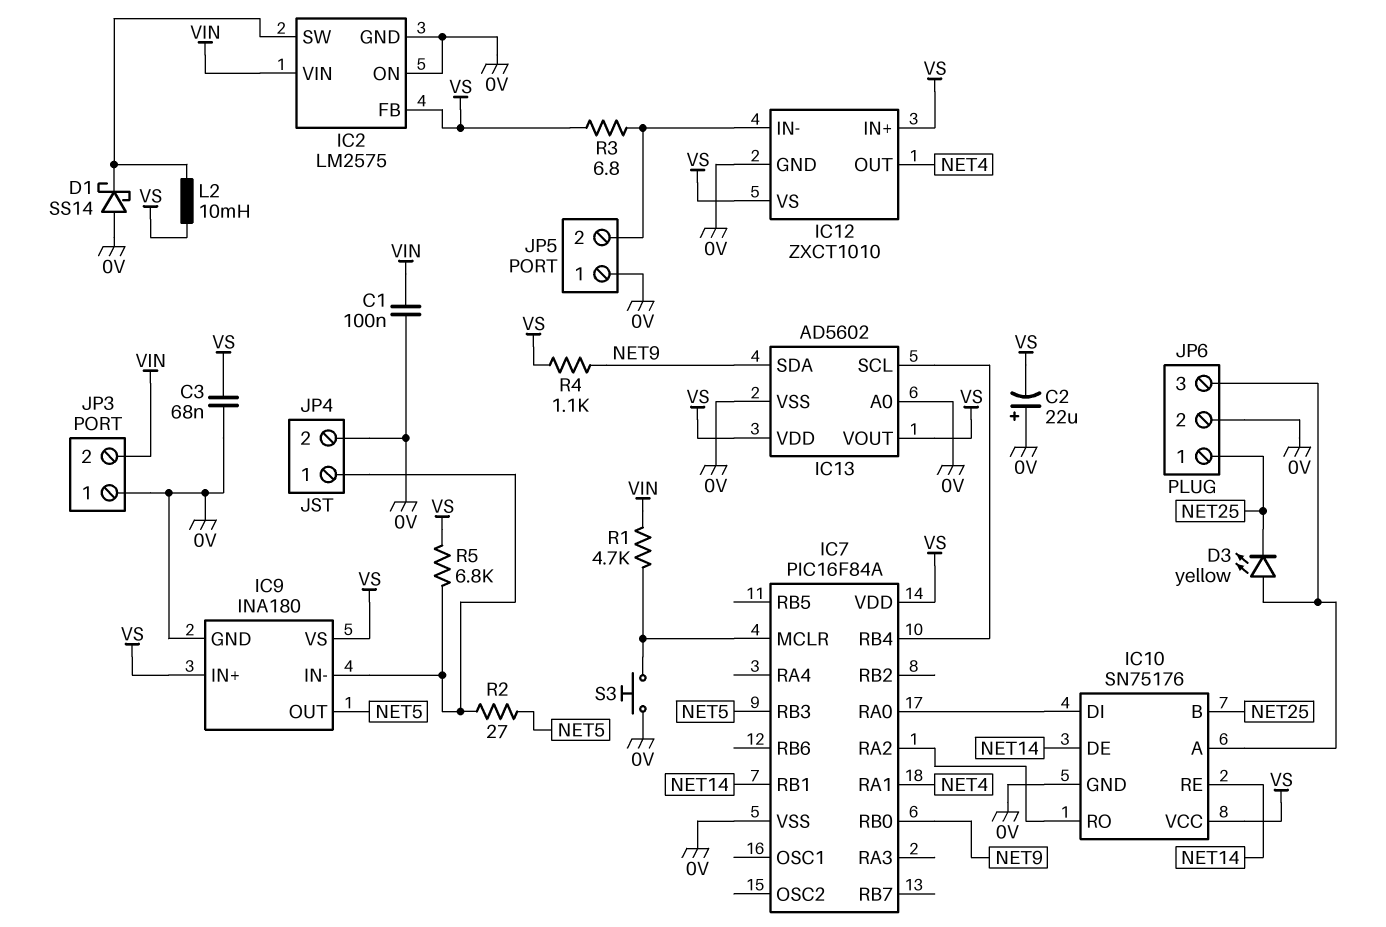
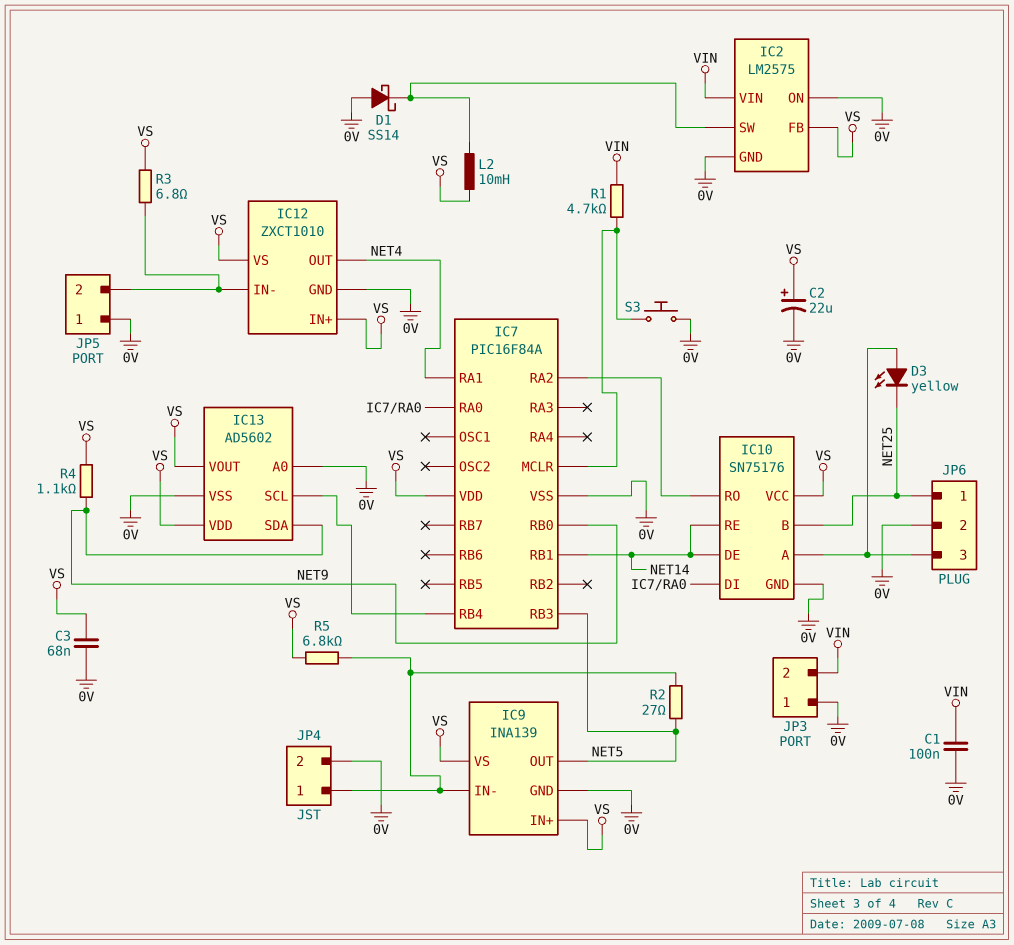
C2: 22uF (plus 0V, minus VS) -> 22uF (plus VS, minus 0V)
IC9: INA180 -> INA139

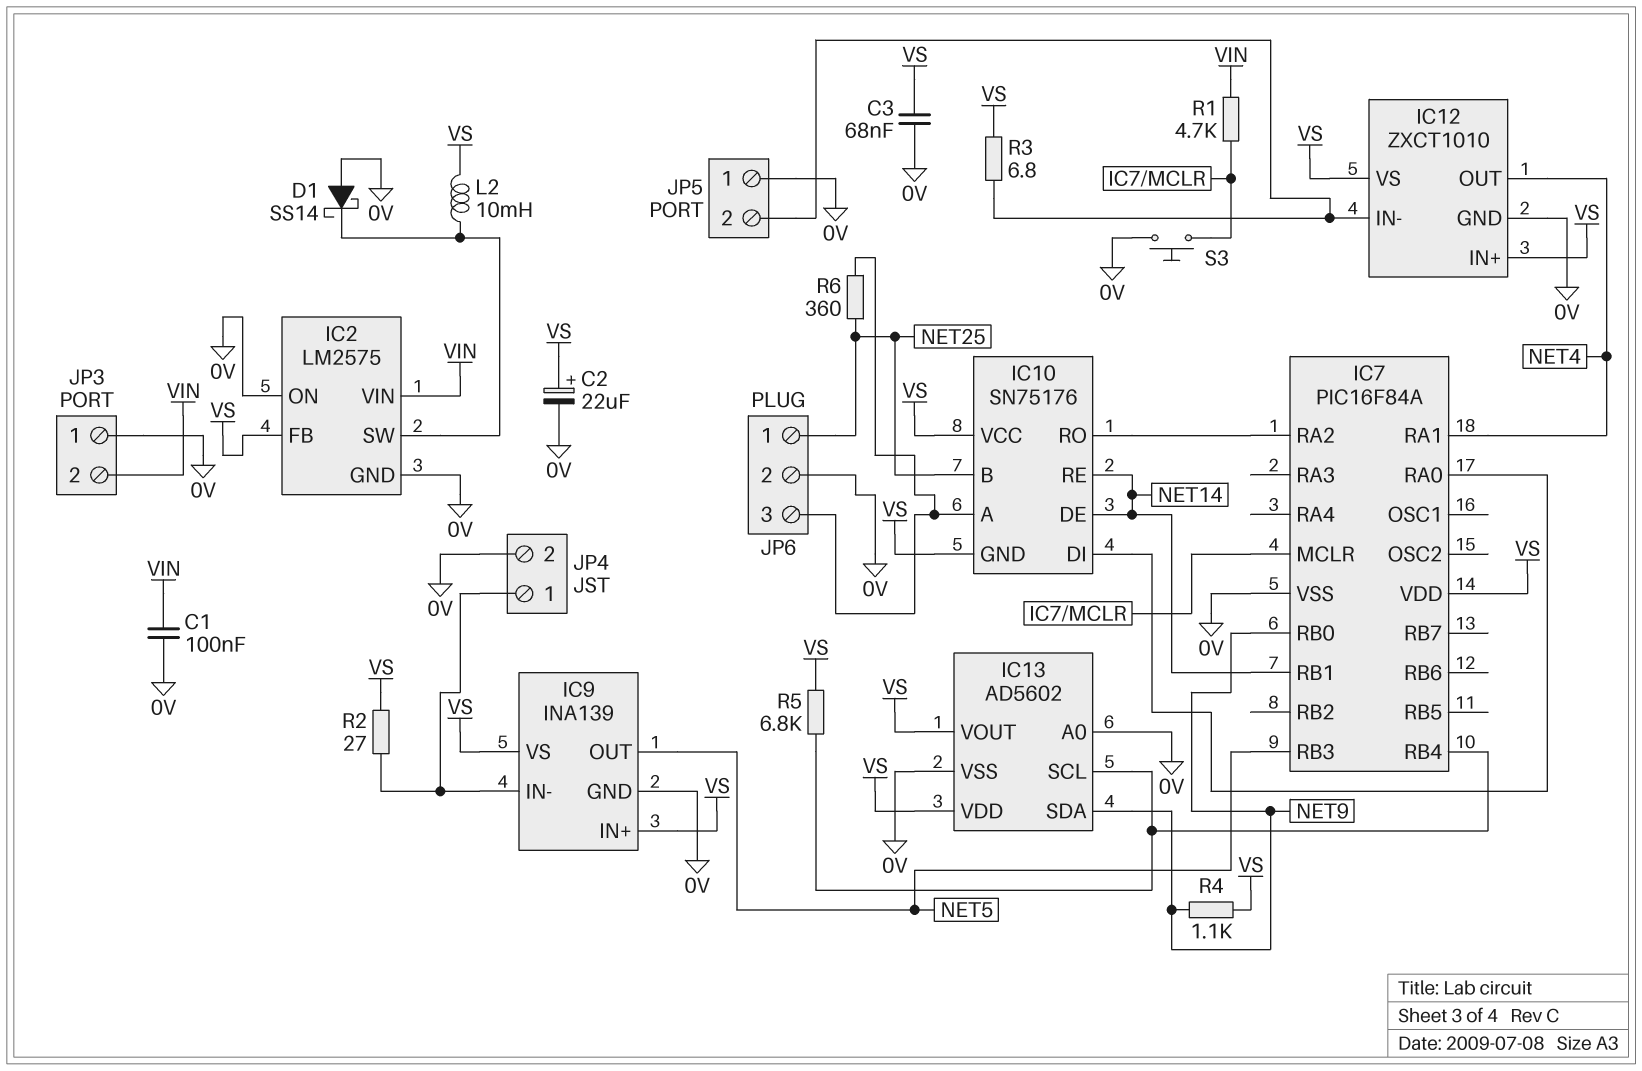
D3: LED yellow (A IC10/A, K NET25) -> none
IC10 pin GND: 0V -> VS
R2: 27 (IC9/IN-, NET5) -> 27 (IC9/IN-, VS)
R5: 6.8k (IC9/IN-, VS) -> 6.8k (IC7/RB4, VS)
R6: none -> 360 (IC10/A, NET25)

